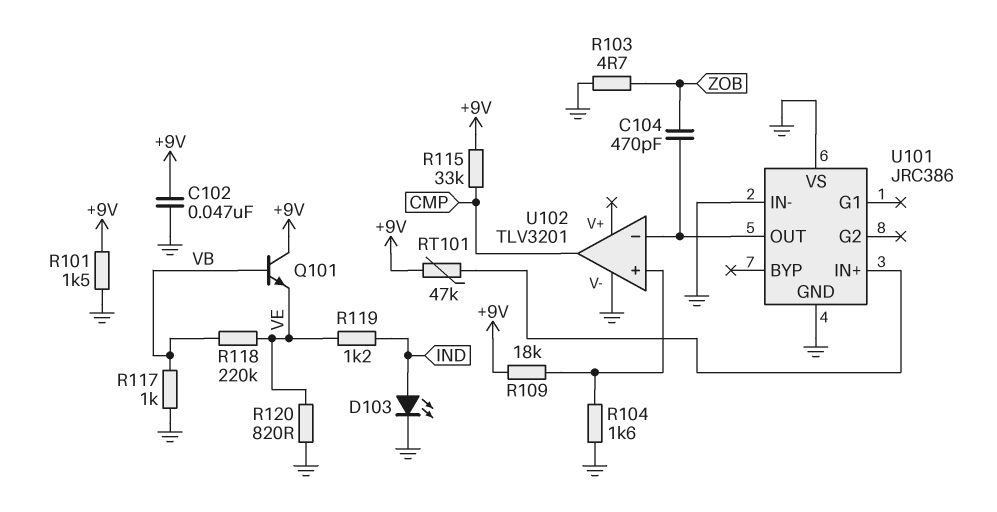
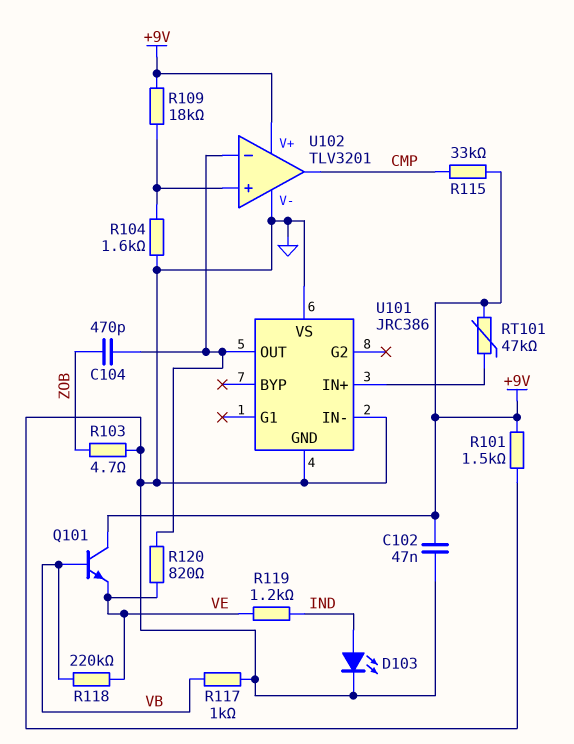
R120: 820 (GND, VE) -> 820 (U101/OUT, VE)
U102 pin V+: none -> +9V

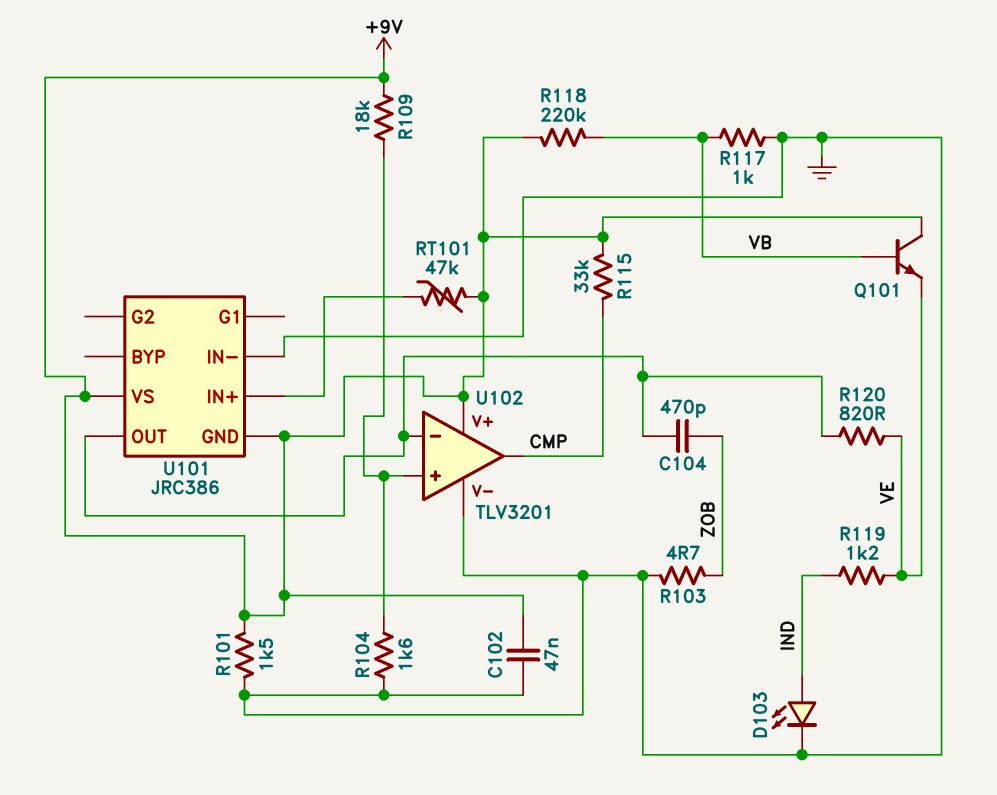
R118: 220k (VB, VE) -> 220k (+9V, VB)
U101 pin GND: GND -> +9V
U101 pin VS: GND -> +9V

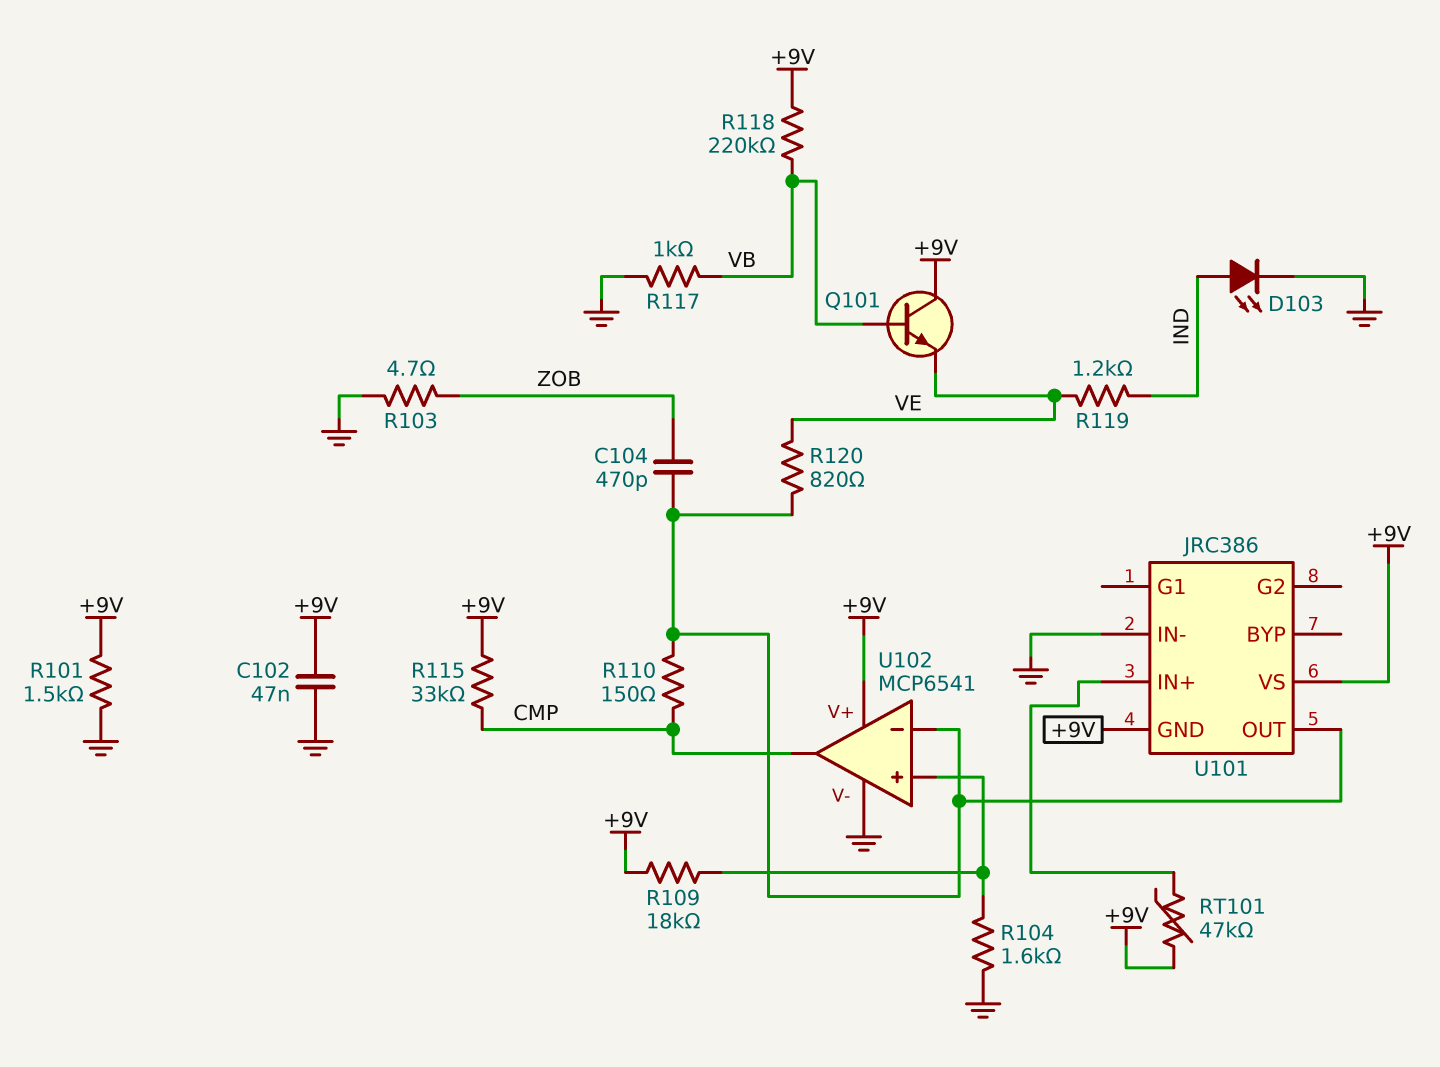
R110: none -> 150 (CMP, U101/OUT)
U102: TLV3201 -> MCP6541

